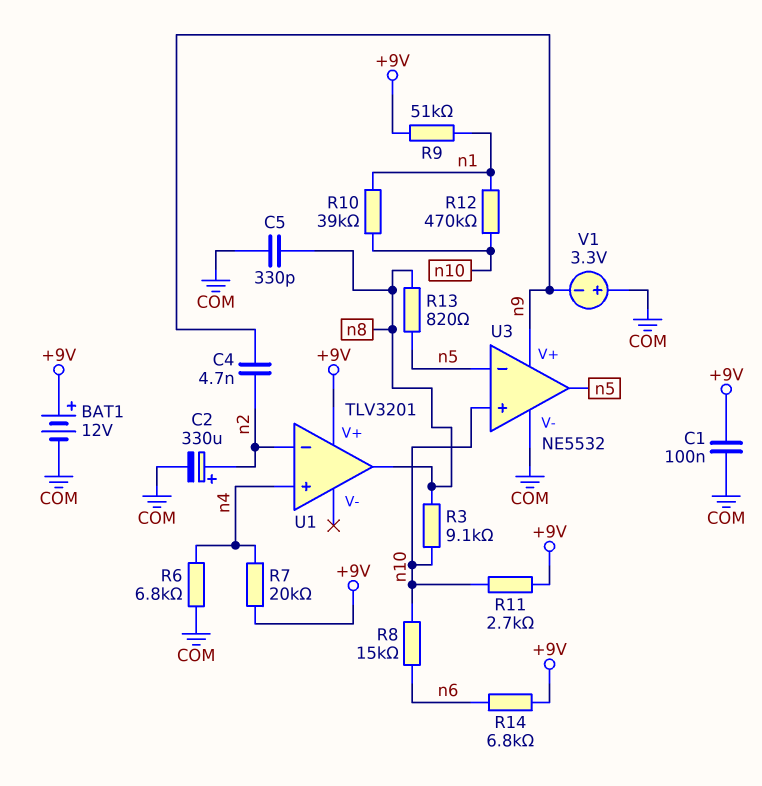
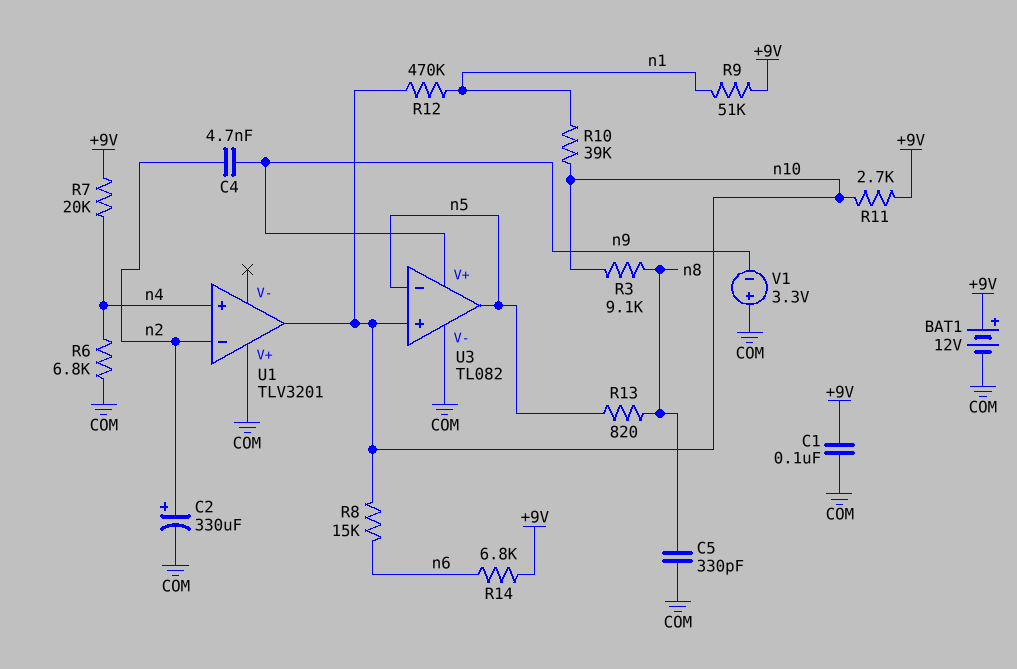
U1 pin V+: +9V -> COM
U1 pin out: n8 -> n10
U3: NE5532 -> TL082

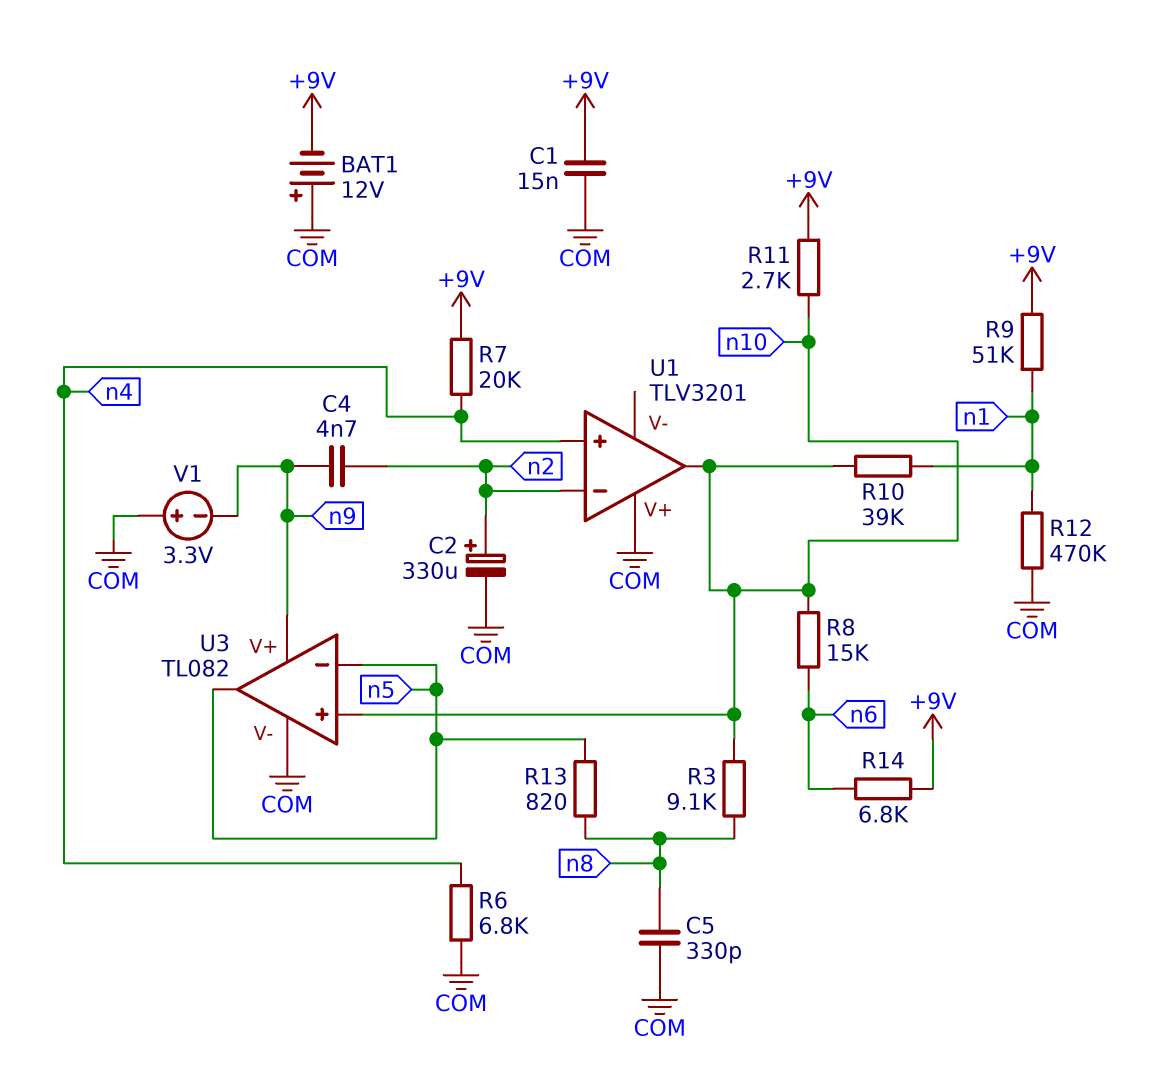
BAT1: 12V (plus +9V, minus COM) -> 12V (plus COM, minus +9V)
C1: 100nF (+9V, COM) -> 15nF (+9V, COM)
R12: 470k (n1, n10) -> 470k (COM, n1)

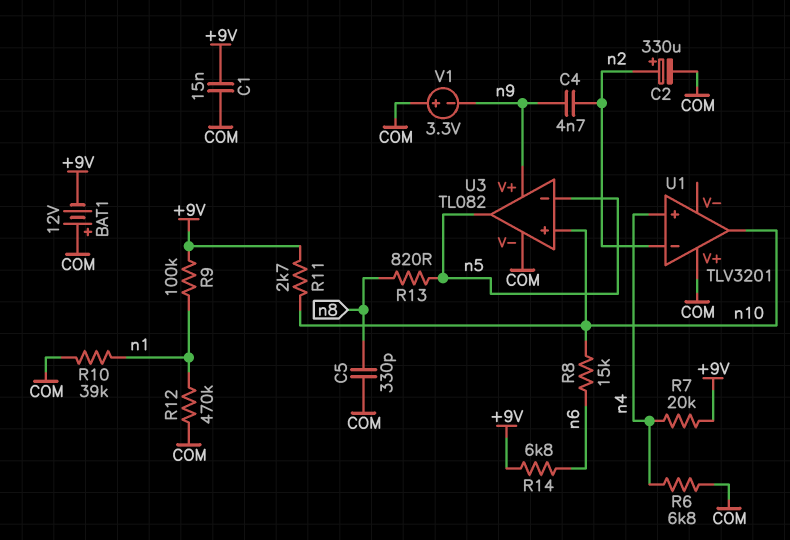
R3: 9.1k (n8, n10) -> none
R9: 51k (+9V, n1) -> 100k (+9V, n1)
R10: 39k (n1, n10) -> 39k (COM, n1)

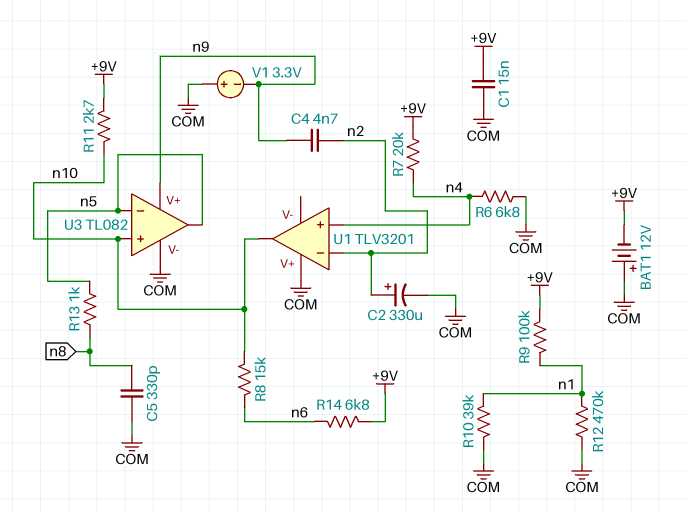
R13: 820 (n5, n8) -> 1k (n5, n8)

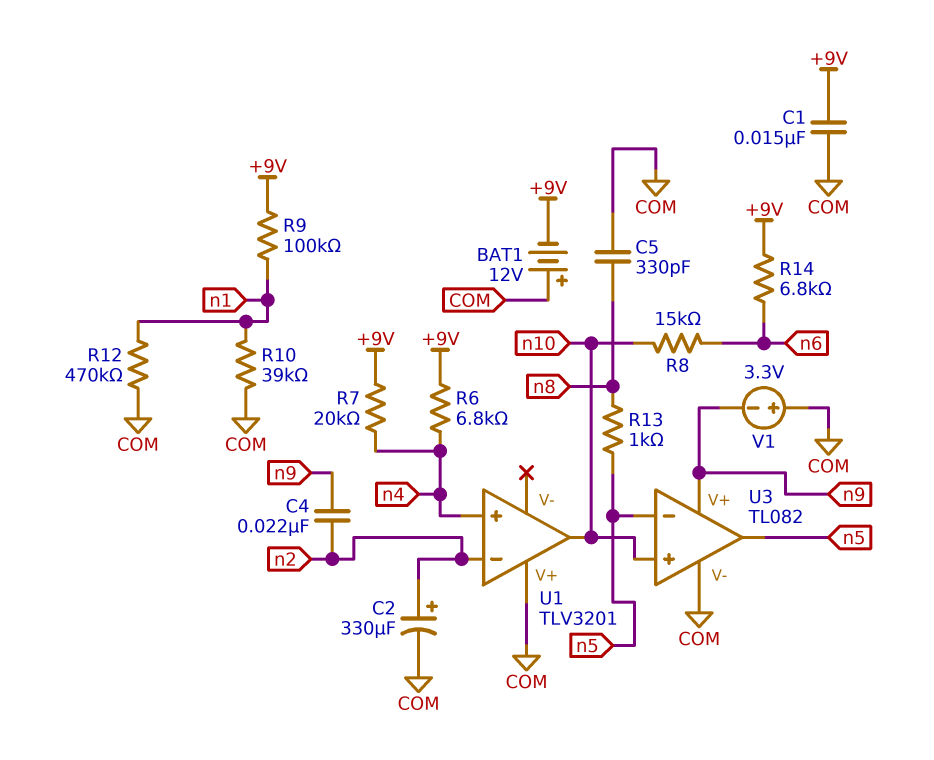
C4: 4.7nF (n2, n9) -> 22nF (n2, n9)
R6: 6.8k (COM, n4) -> 6.8k (+9V, n4)
R11: 2.7k (+9V, n10) -> none

